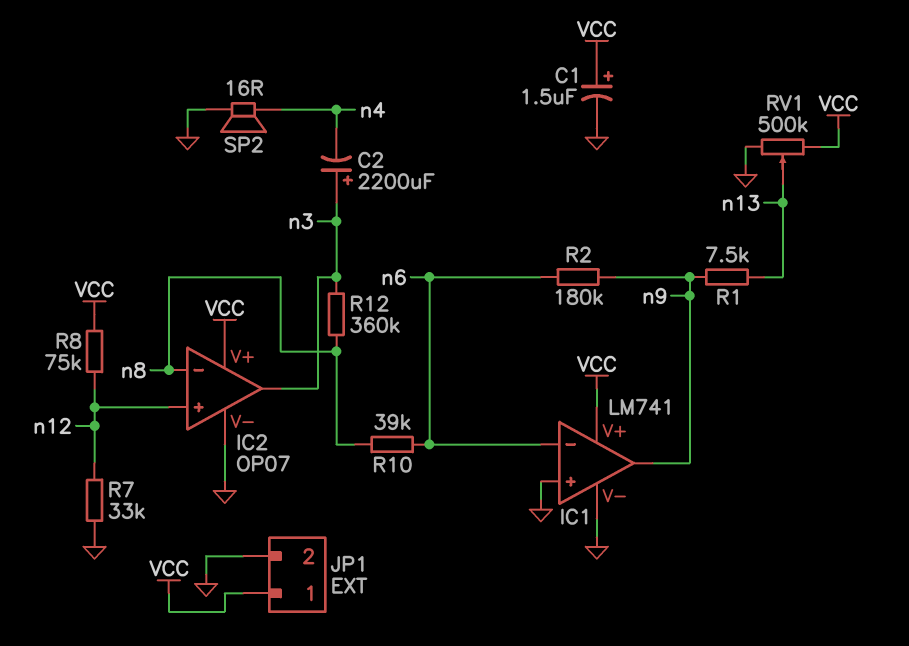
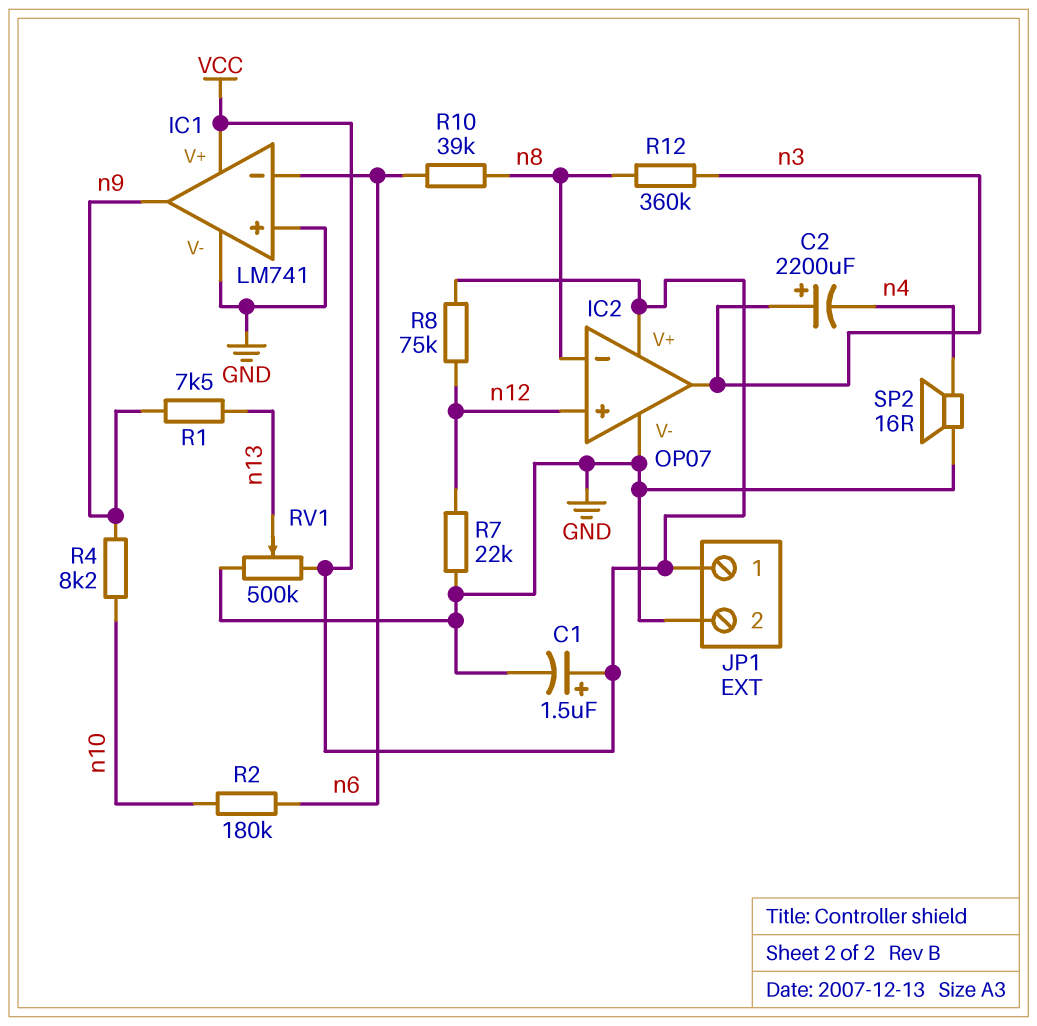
R2: 180k (n6, n9) -> 180k (n6, n10)
R4: none -> 8.2k (n9, n10)
R7: 33k (GND, n12) -> 22k (GND, n12)

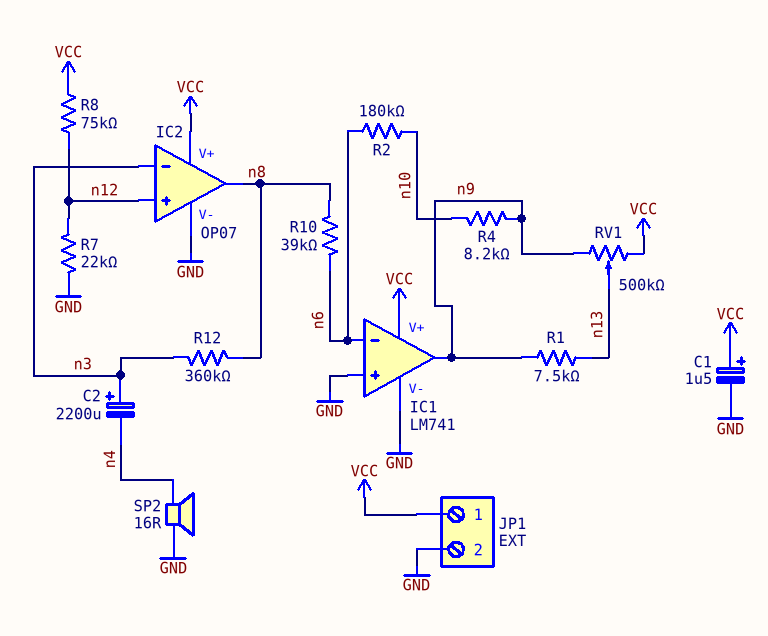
IC2 pin in-: n8 -> n3
IC2 pin out: n3 -> n8
RV1: 500k (GND, VCC, wiper n13) -> 500k (VCC, n9, wiper n13)

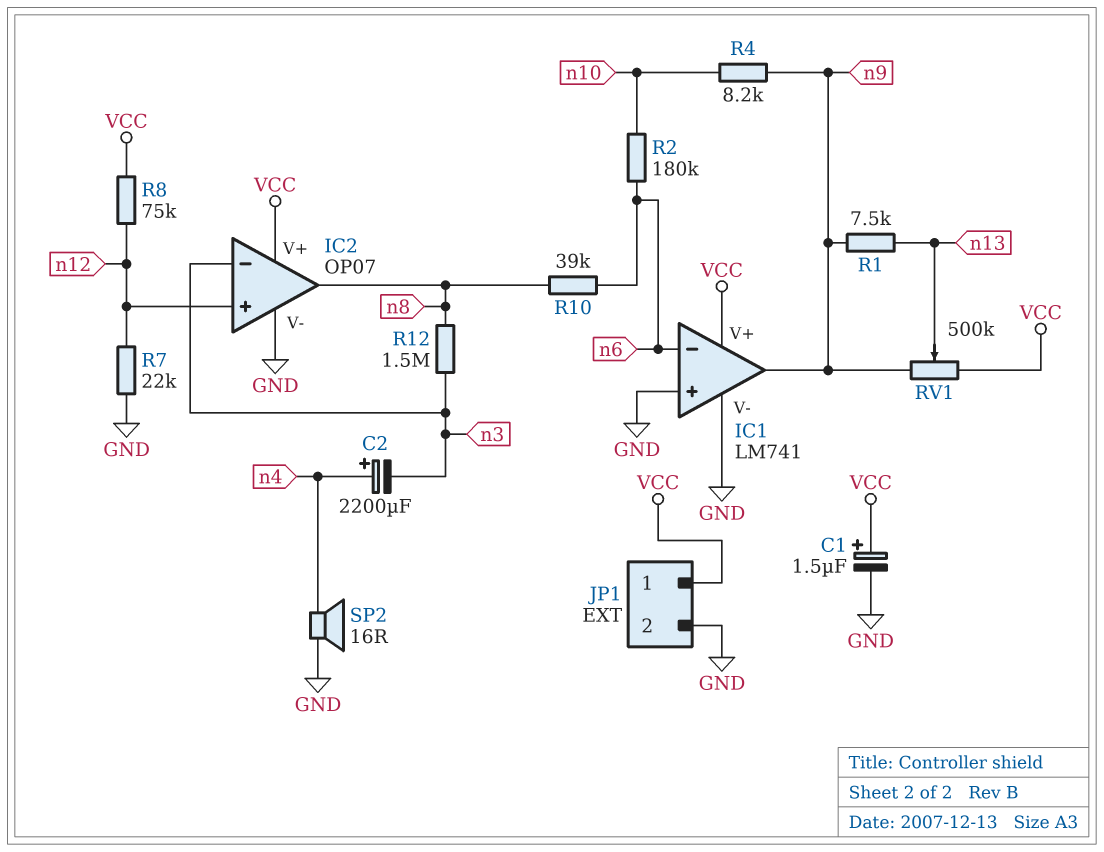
C2: 2200uF (plus n3, minus n4) -> 2200uF (plus n4, minus n3)
R12: 360k (n3, n8) -> 1.5M (n3, n8)

